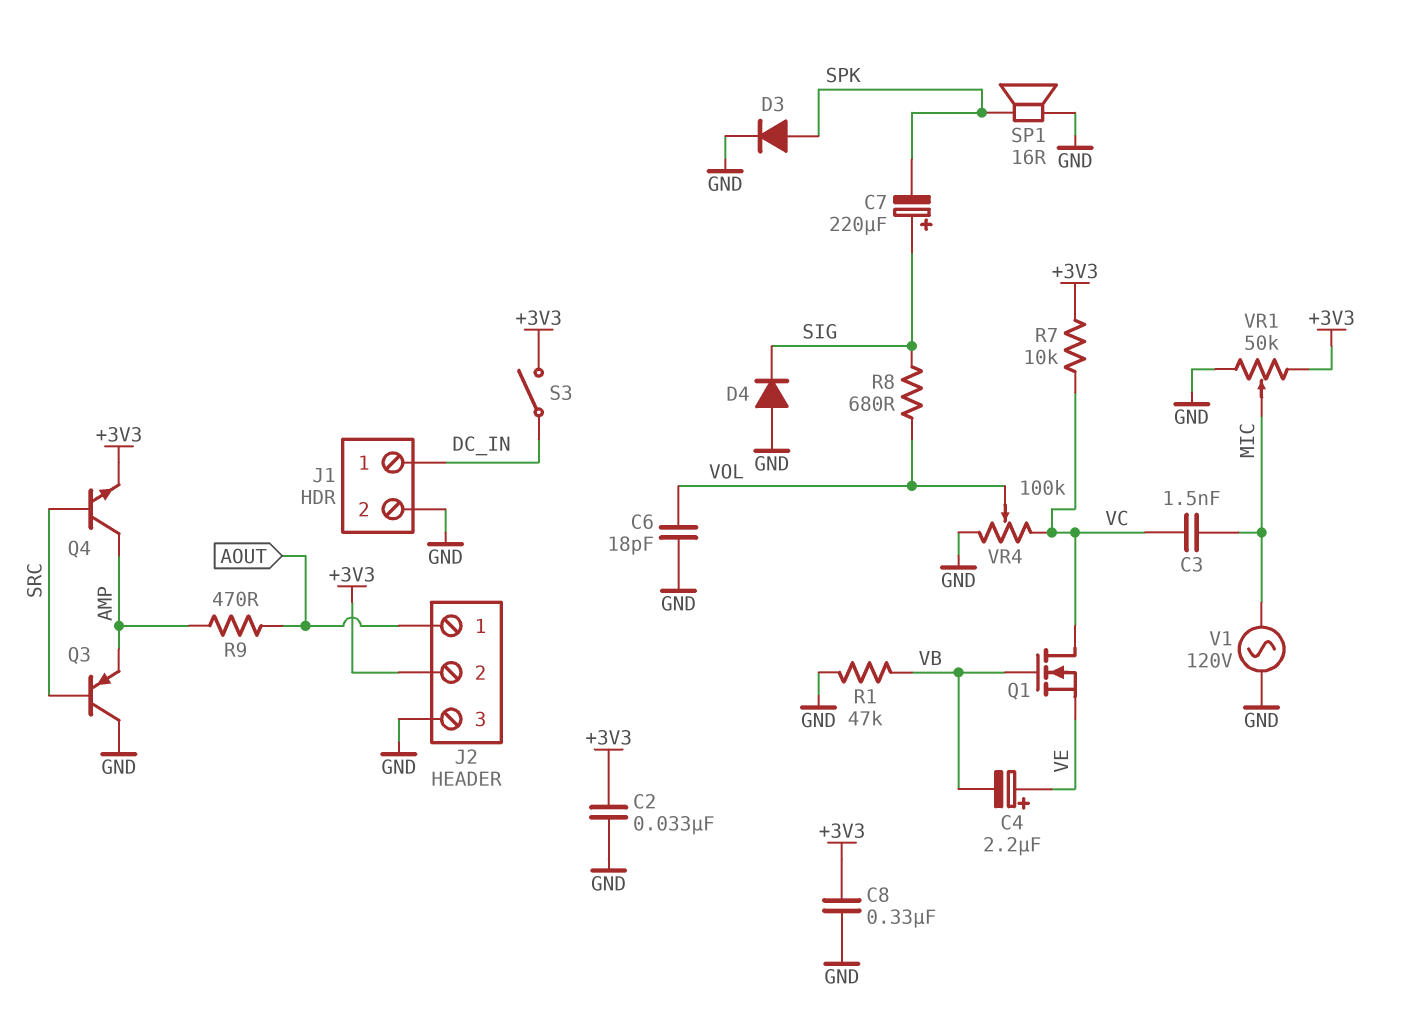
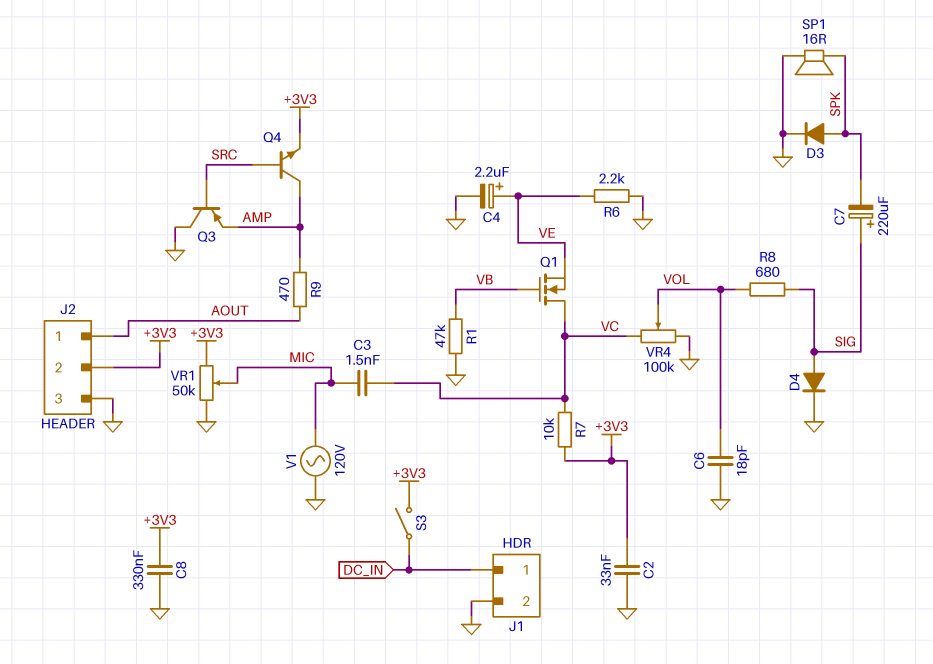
C4: 2.2uF (plus VE, minus VB) -> 2.2uF (plus VE, minus GND)
D4: diode (A GND, K SIG) -> diode (A SIG, K GND)
R6: none -> 2.2k (GND, VE)

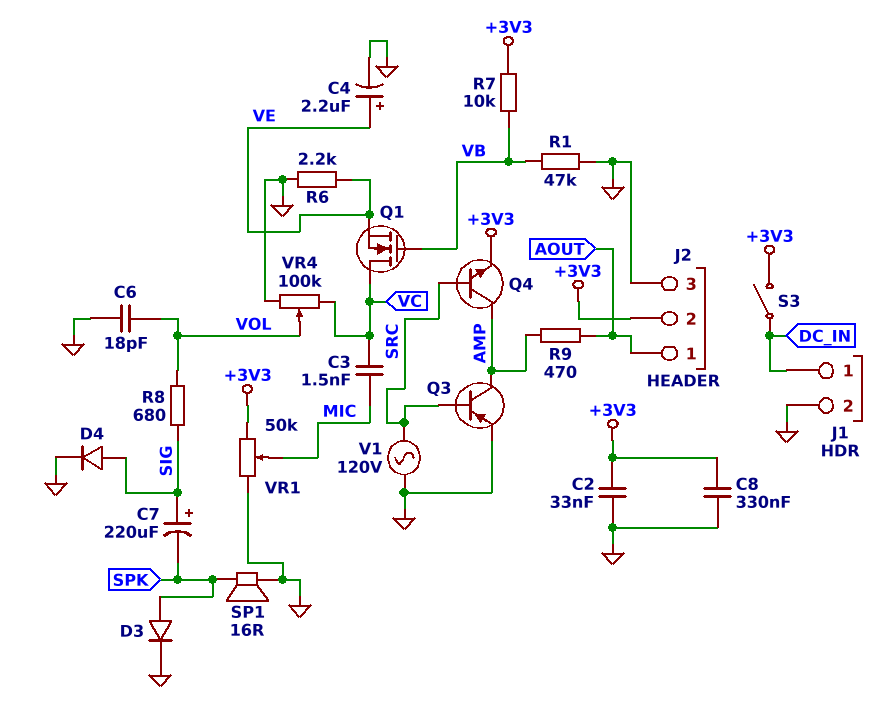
Q3: PNP (B SRC, C GND, E AMP) -> PNP (B SRC, C AMP, E GND)
R7: 10k (+3V3, VC) -> 10k (+3V3, VB)
V1: AC 120V (GND, MIC) -> AC 120V (GND, SRC)

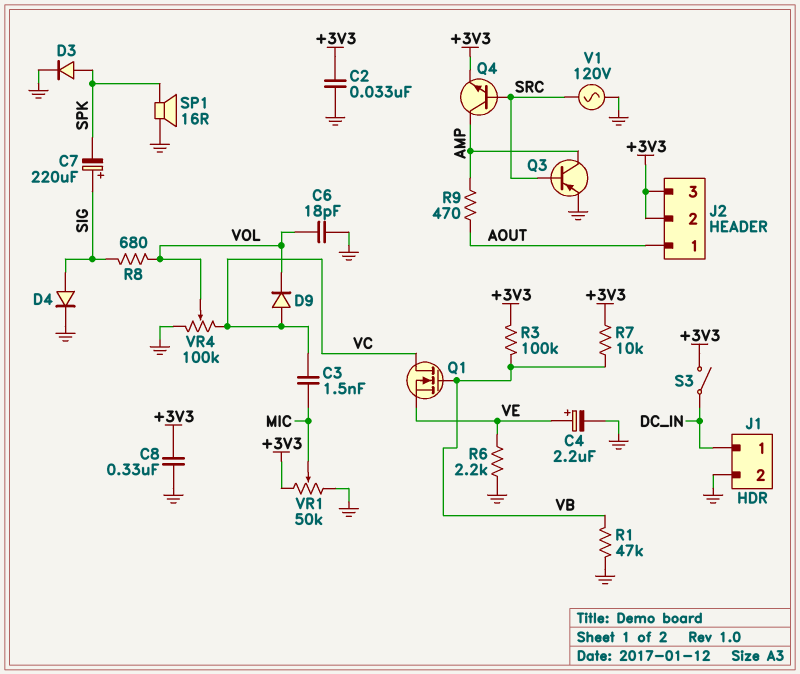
D9: none -> diode (A VC, K VOL)
J2 pin 3: GND -> +3V3
R3: none -> 100k (+3V3, VB)

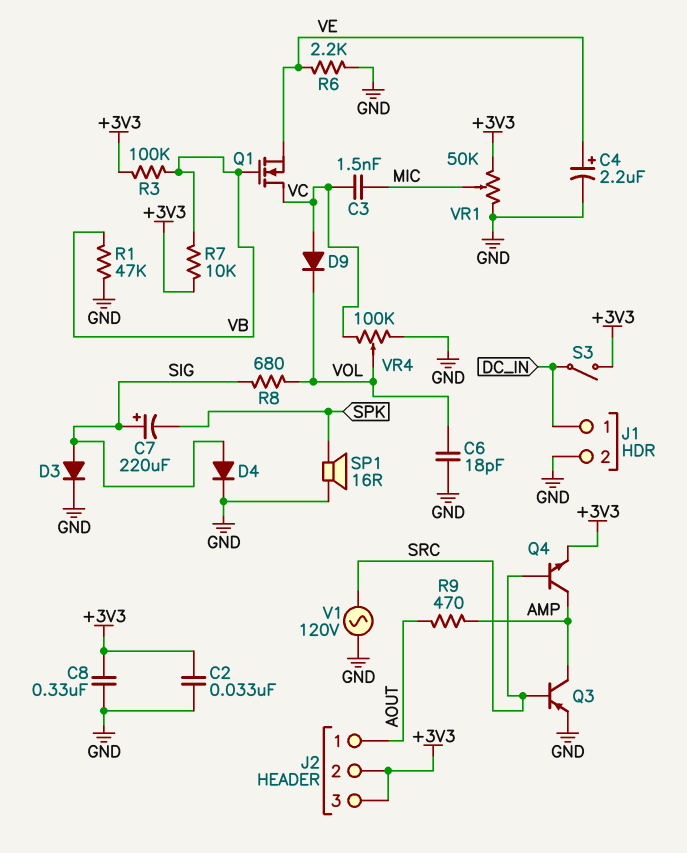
D3: diode (A SPK, K GND) -> diode (A SIG, K GND)

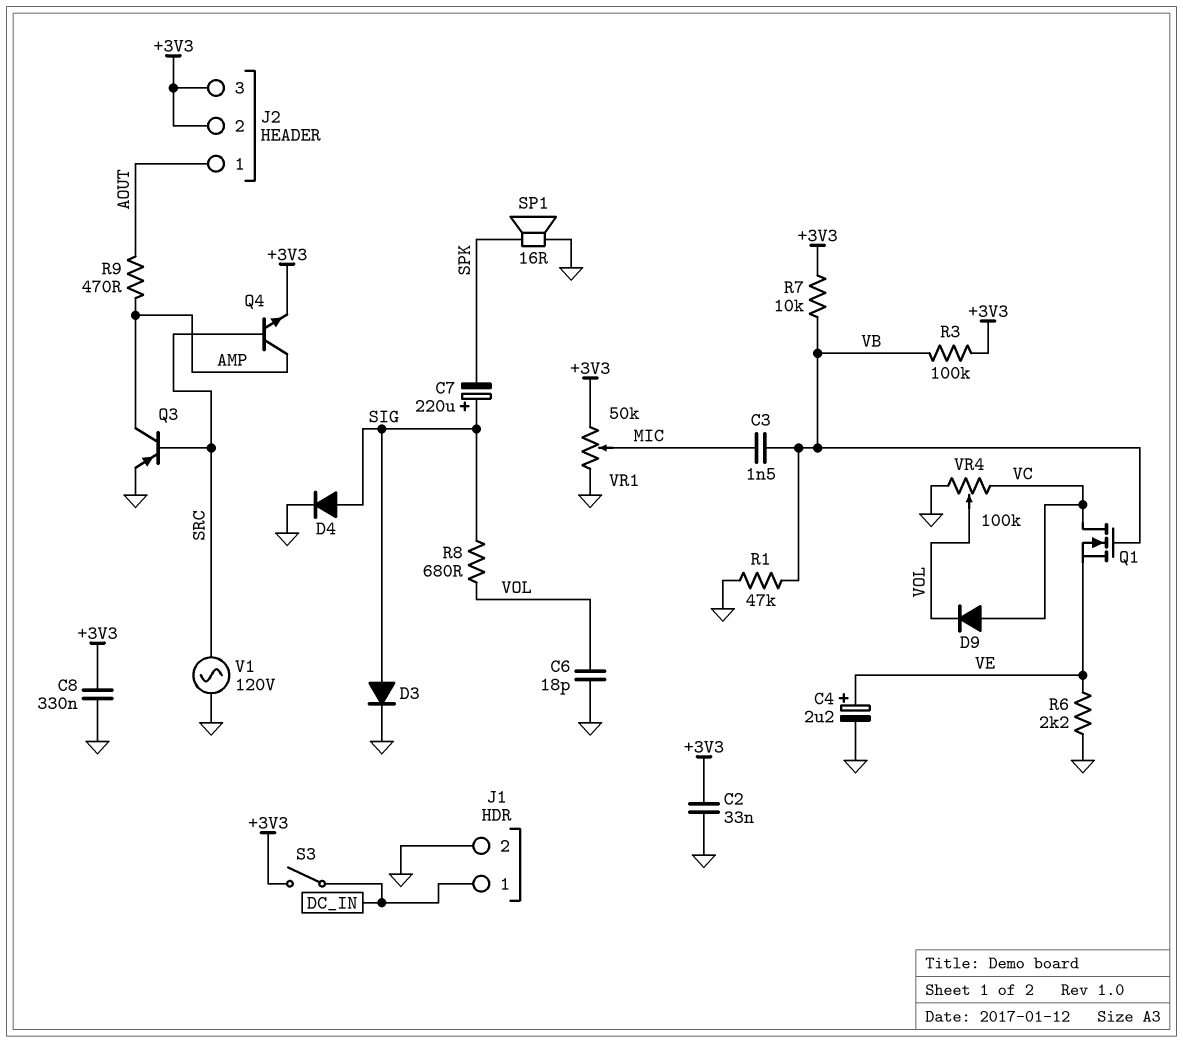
C3: 1.5nF (MIC, VC) -> 1.5nF (MIC, VB)

